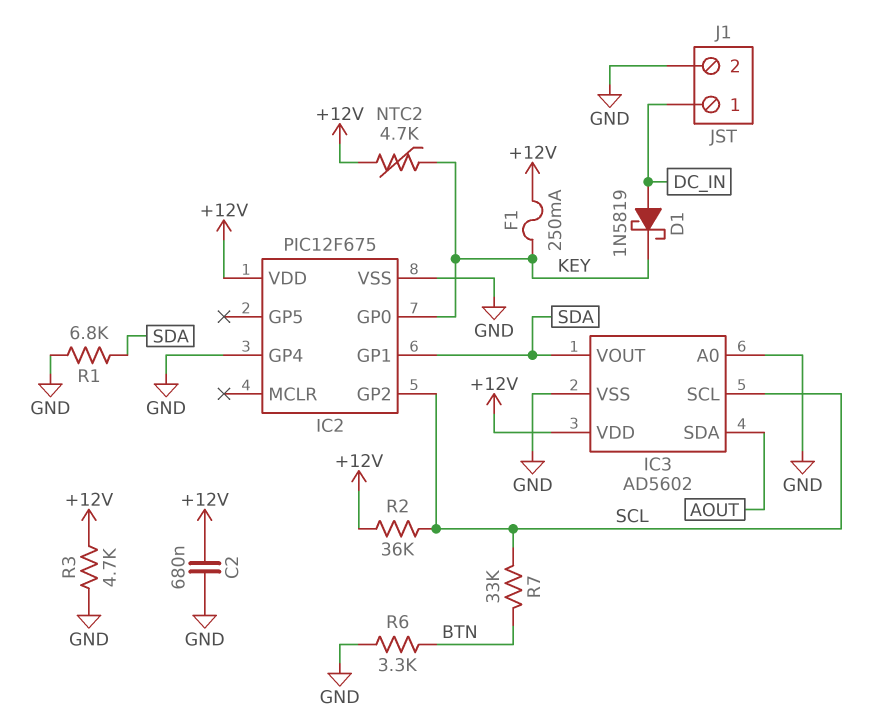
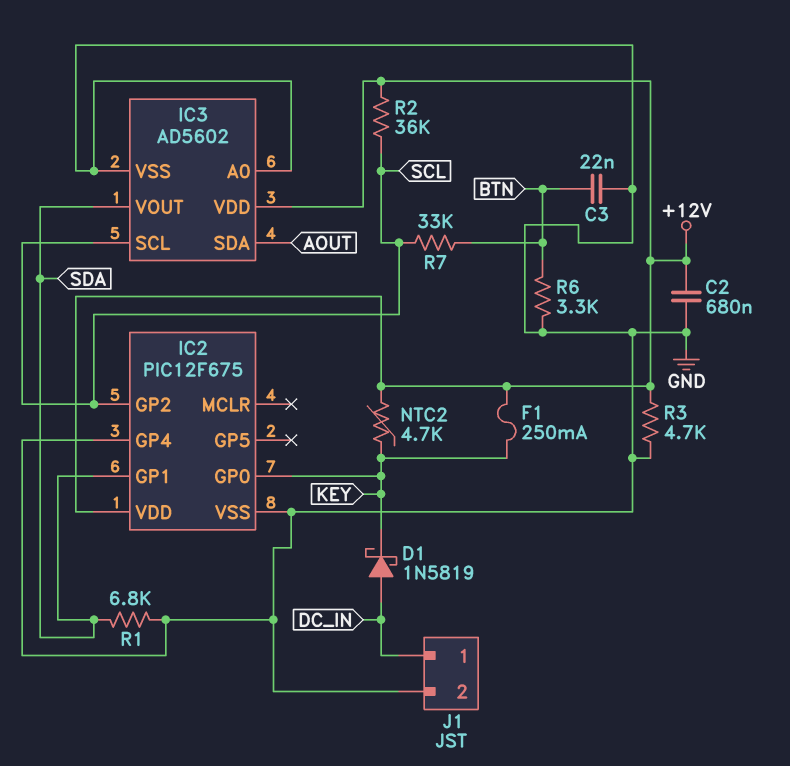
C3: none -> 22nF (BTN, GND)

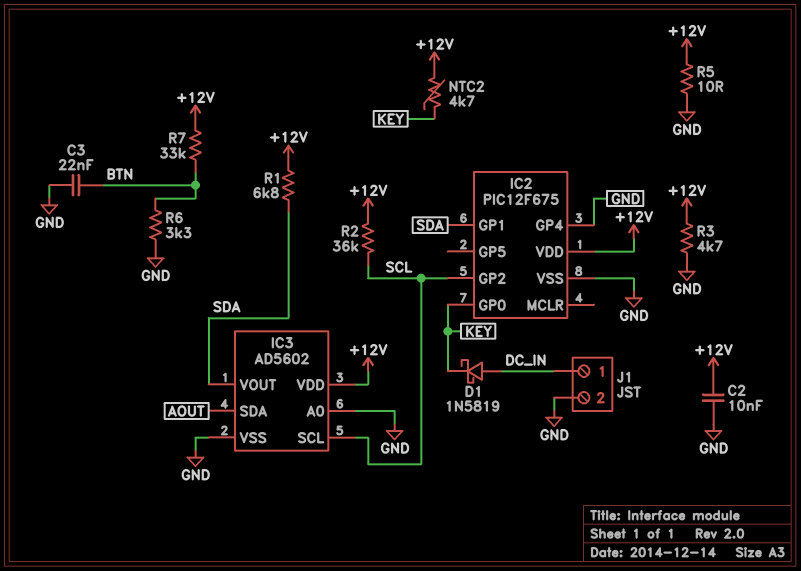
C2: 680nF (+12V, GND) -> 10nF (+12V, GND)
F1: 250mA (+12V, KEY) -> none
R1: 6.8k (GND, SDA) -> 6.8k (+12V, SDA)
R5: none -> 10 (+12V, GND)
R7: 33k (BTN, SCL) -> 33k (+12V, BTN)

